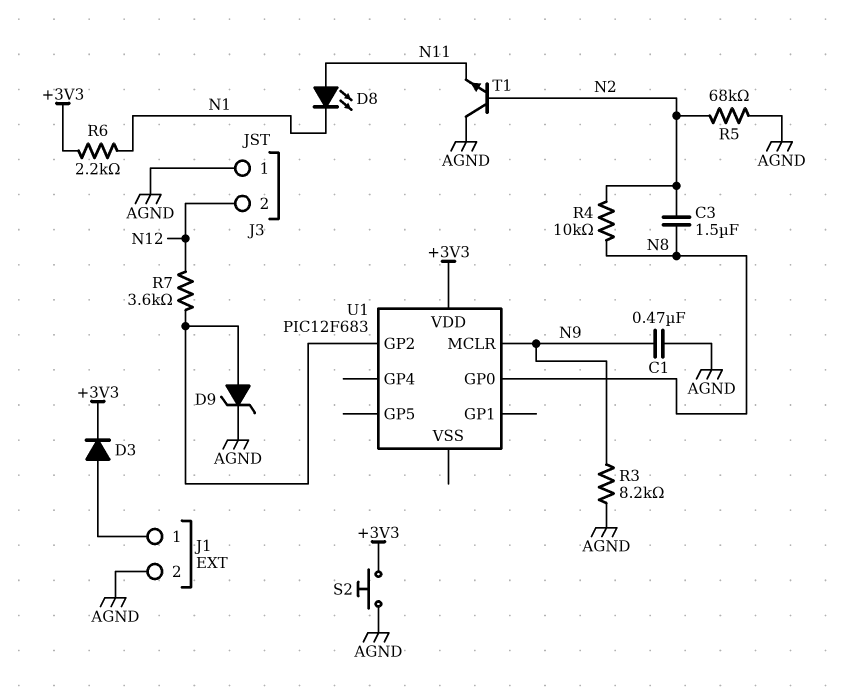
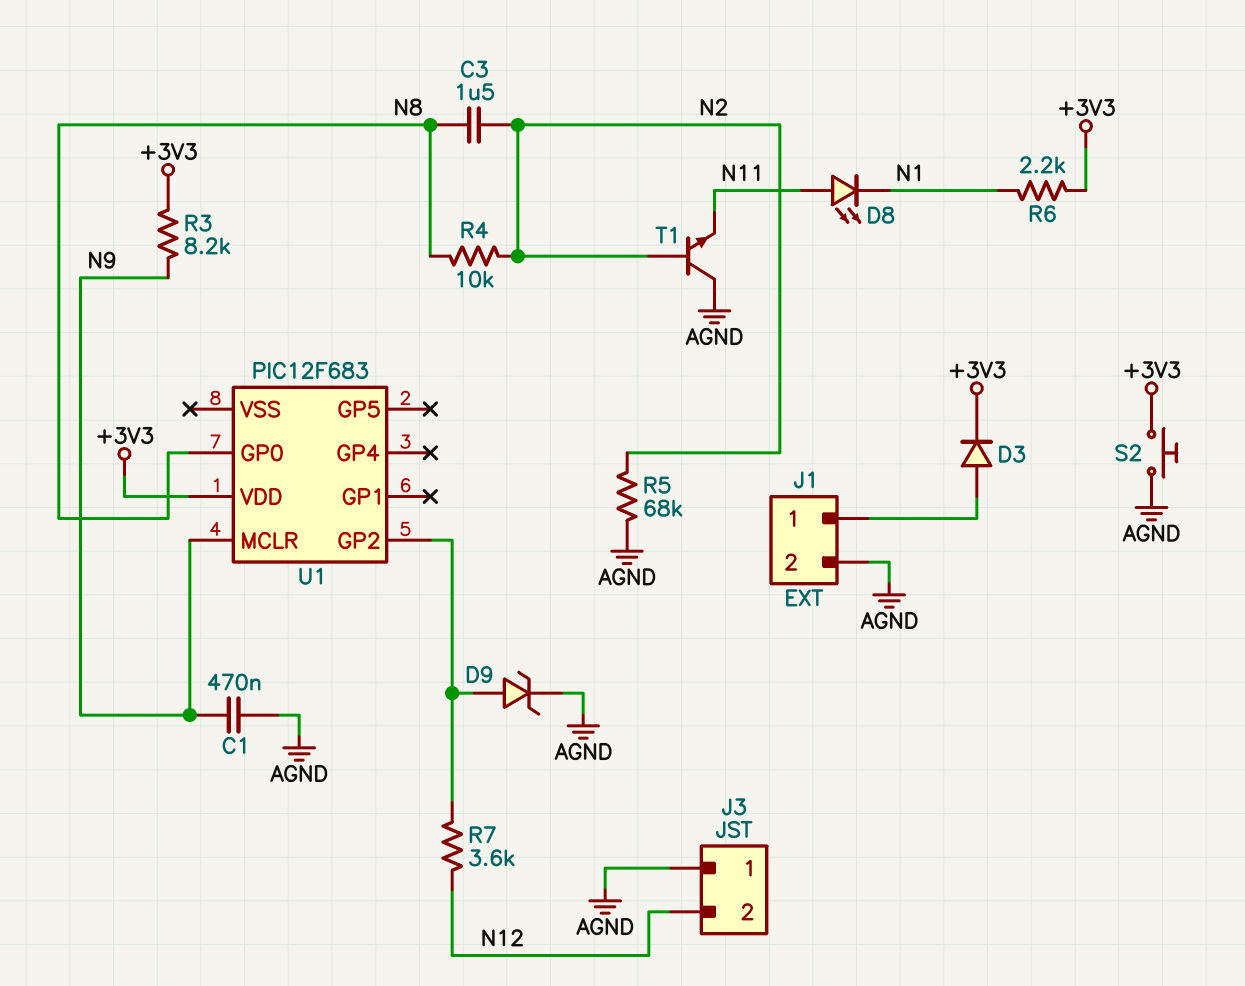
R3: 8.2k (AGND, N9) -> 8.2k (+3V3, N9)

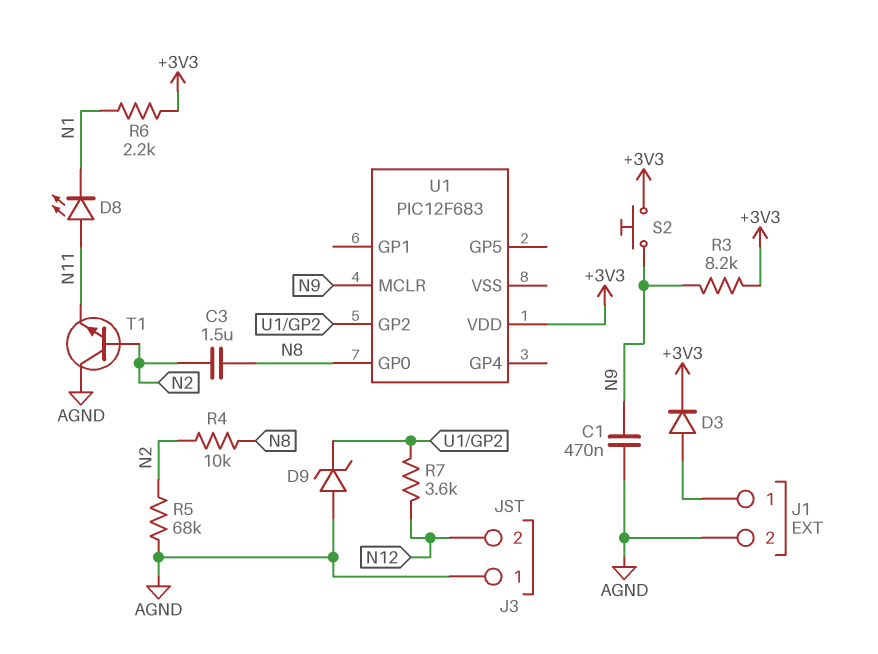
D9: zener (A U1/GP2, K AGND) -> zener (A AGND, K U1/GP2)
S2: button (+3V3, AGND) -> button (+3V3, N9)

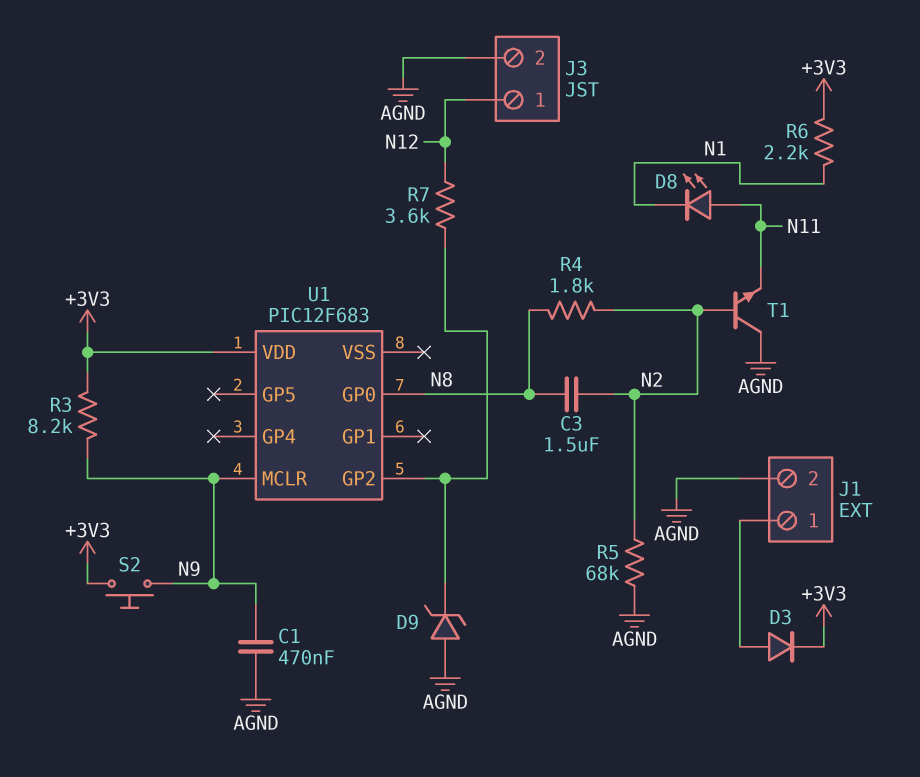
J3 pin 1: AGND -> N12
J3 pin 2: N12 -> AGND
R4: 10k (N2, N8) -> 1.8k (N2, N8)

